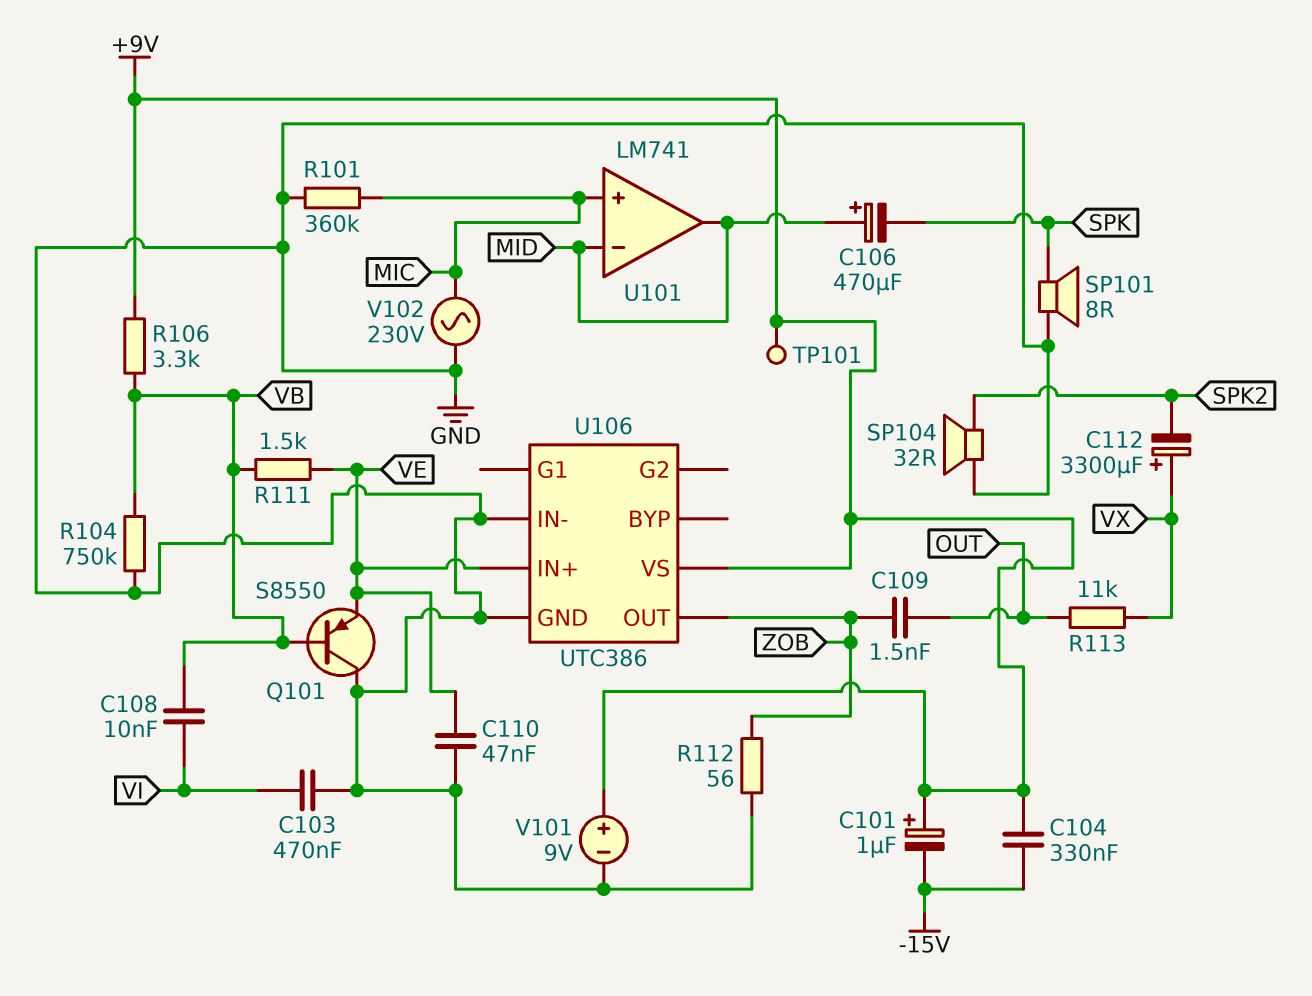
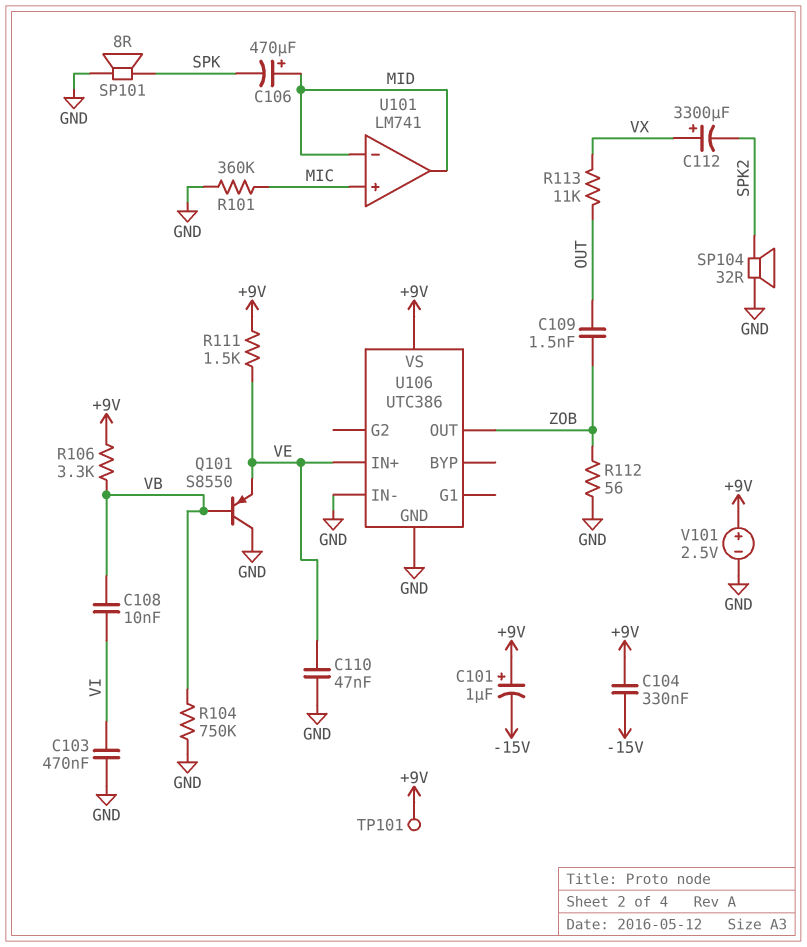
R111: 1.5k (VB, VE) -> 1.5k (+9V, VE)
V101: 9V (plus +9V, minus GND) -> 2.5V (plus +9V, minus GND)
V102: AC 230V (GND, MIC) -> none

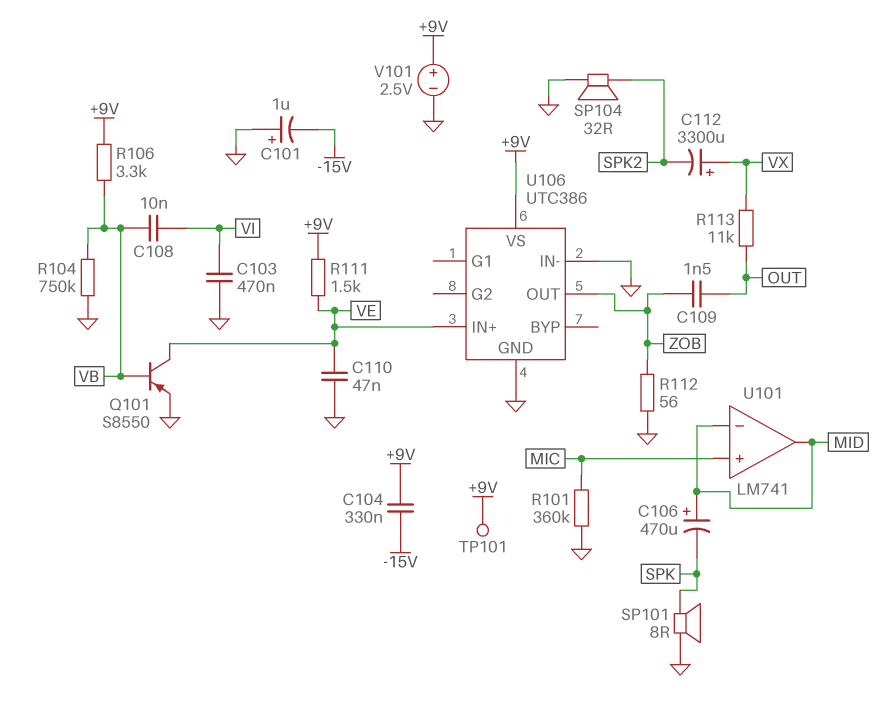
C101: 1uF (plus +9V, minus -15V) -> 1uF (plus GND, minus -15V)
Q101: PNP S8550 (B VB, C GND, E VE) -> PNP S8550 (B VB, C VE, E GND)

